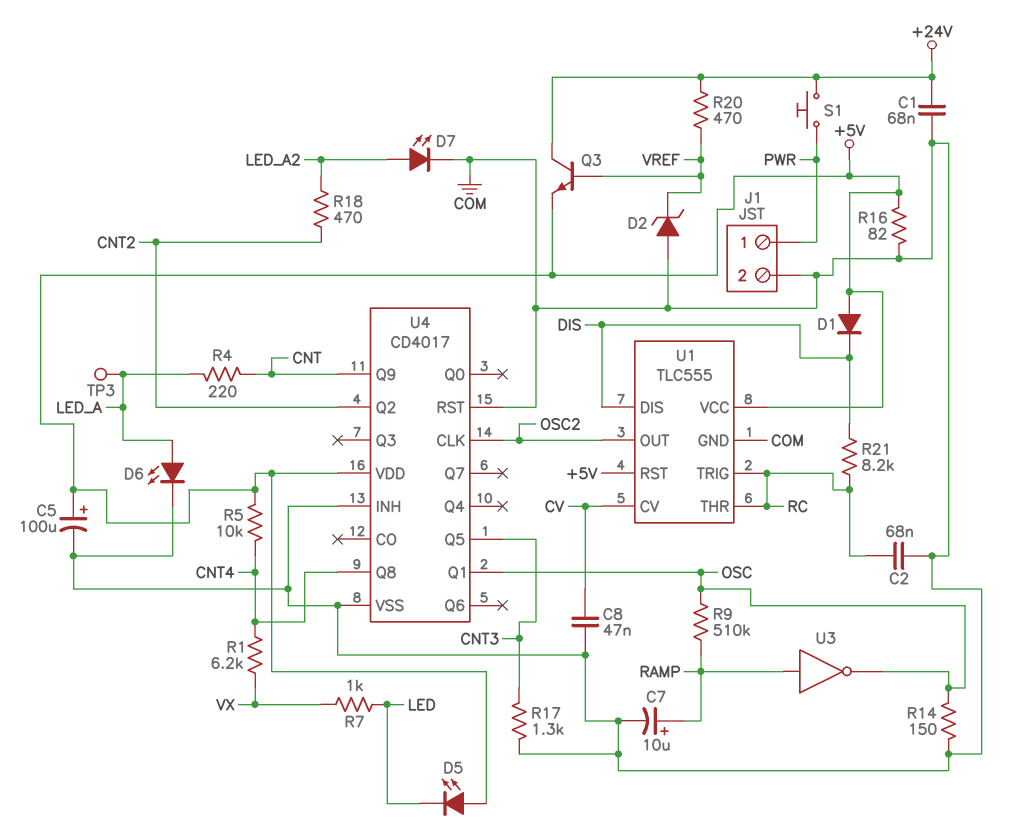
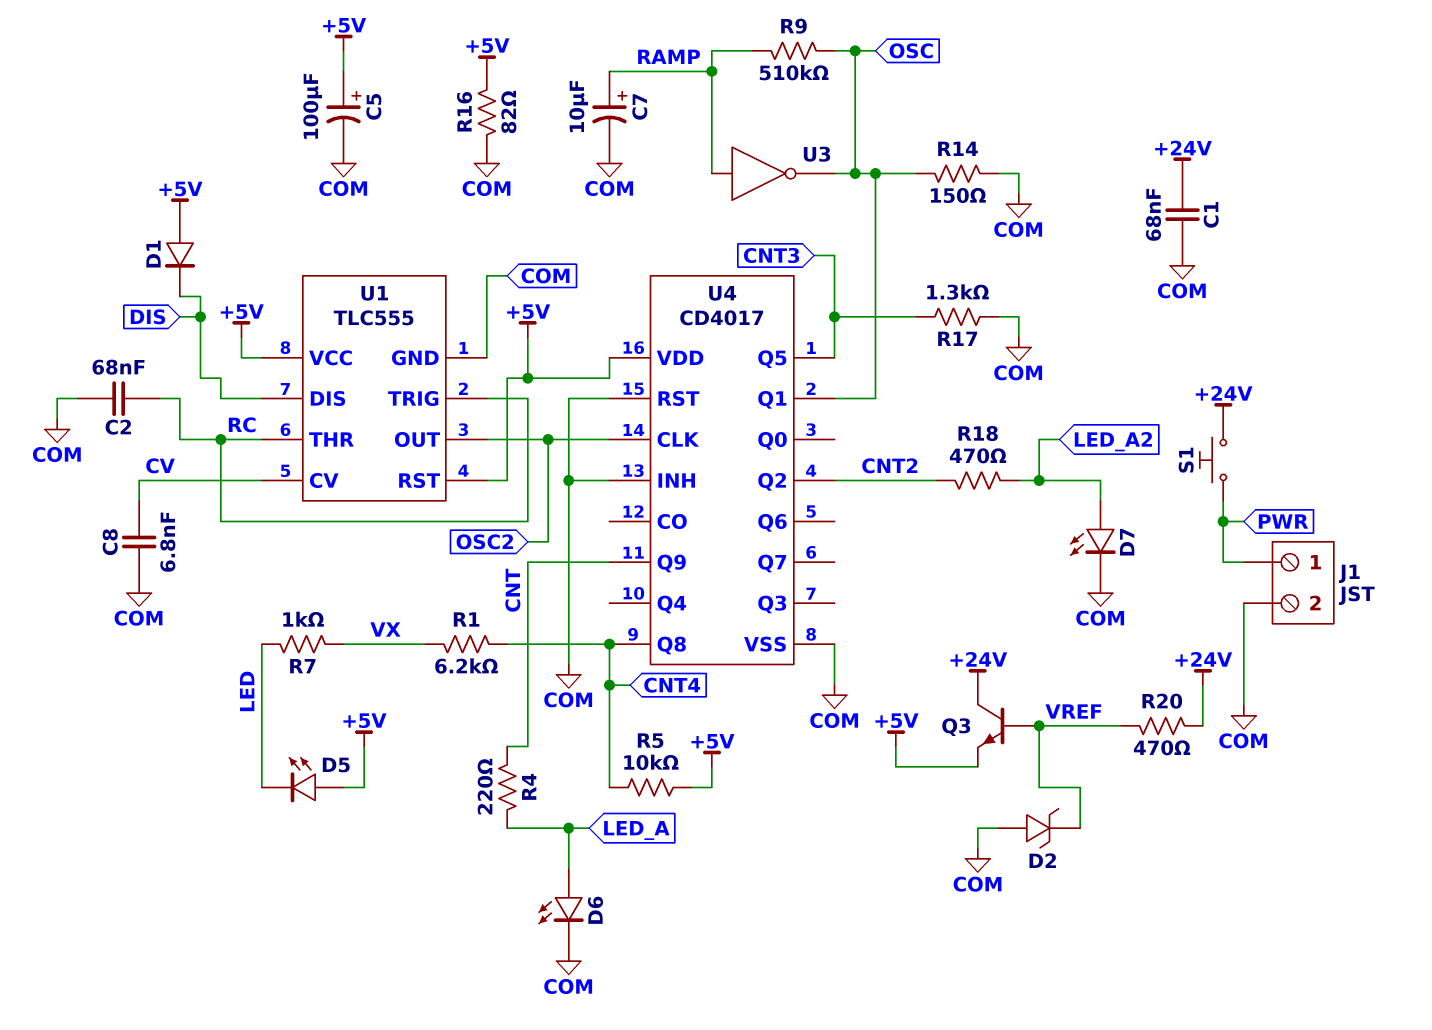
C8: 47nF (COM, CV) -> 6.8nF (COM, CV)
R21: 8.2k (DIS, RC) -> none
TP3: test point (LED_A) -> none

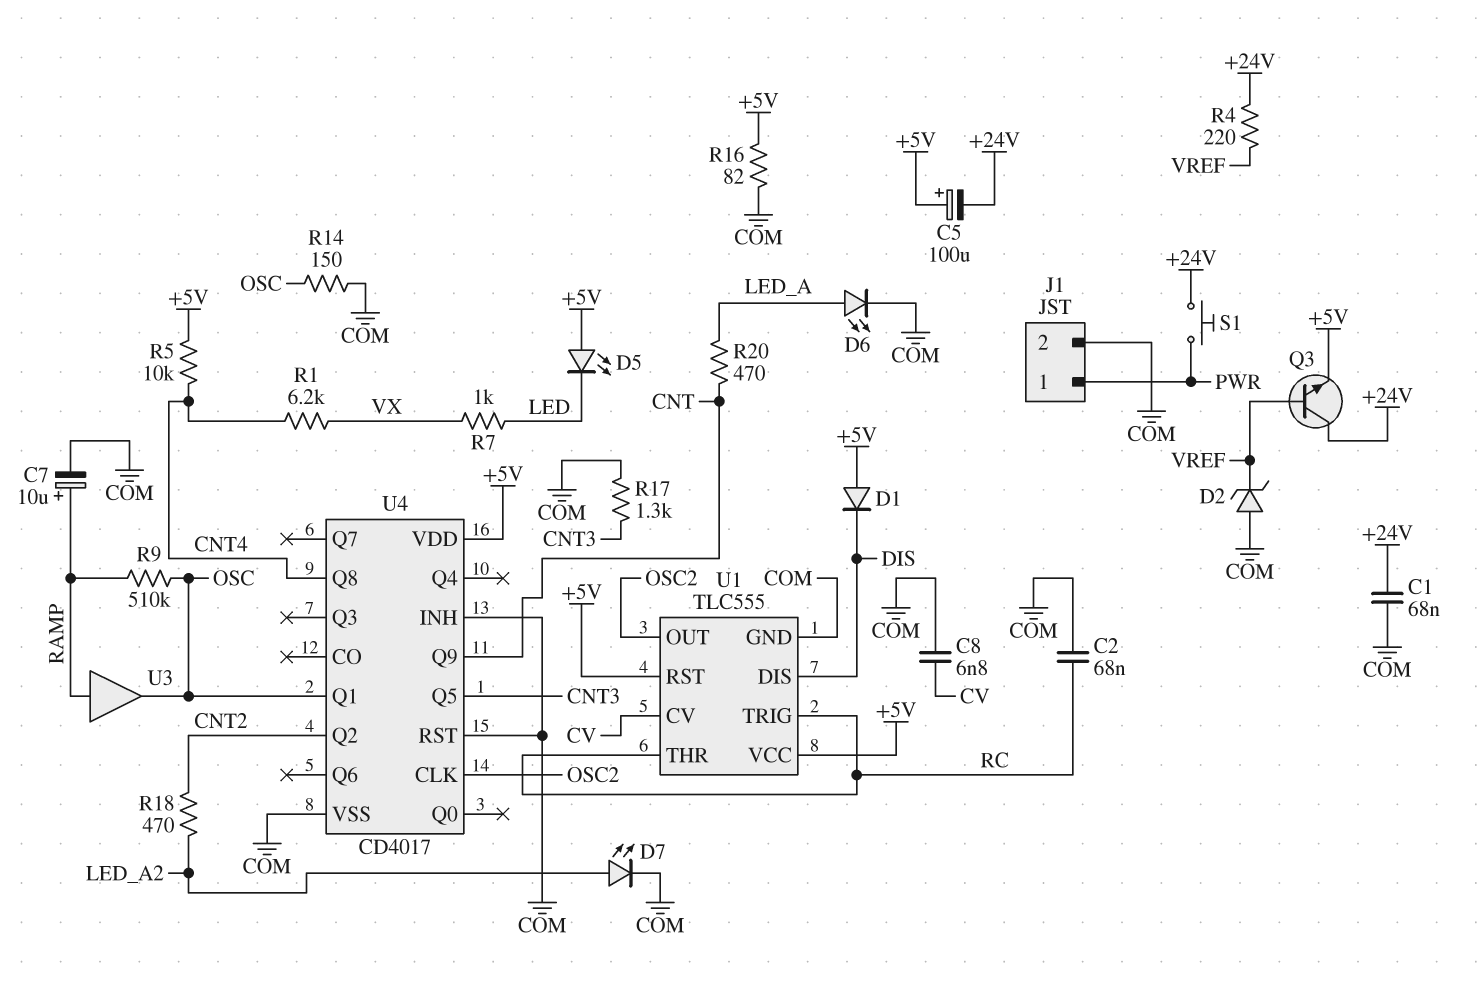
C5: 100uF (plus +5V, minus COM) -> 100uF (plus +5V, minus +24V)
R4: 220 (CNT, LED_A) -> 220 (+24V, VREF)
R20: 470 (+24V, VREF) -> 470 (CNT, LED_A)
U3: NOT (in RAMP, out OSC) -> buffer (in RAMP, out OSC)

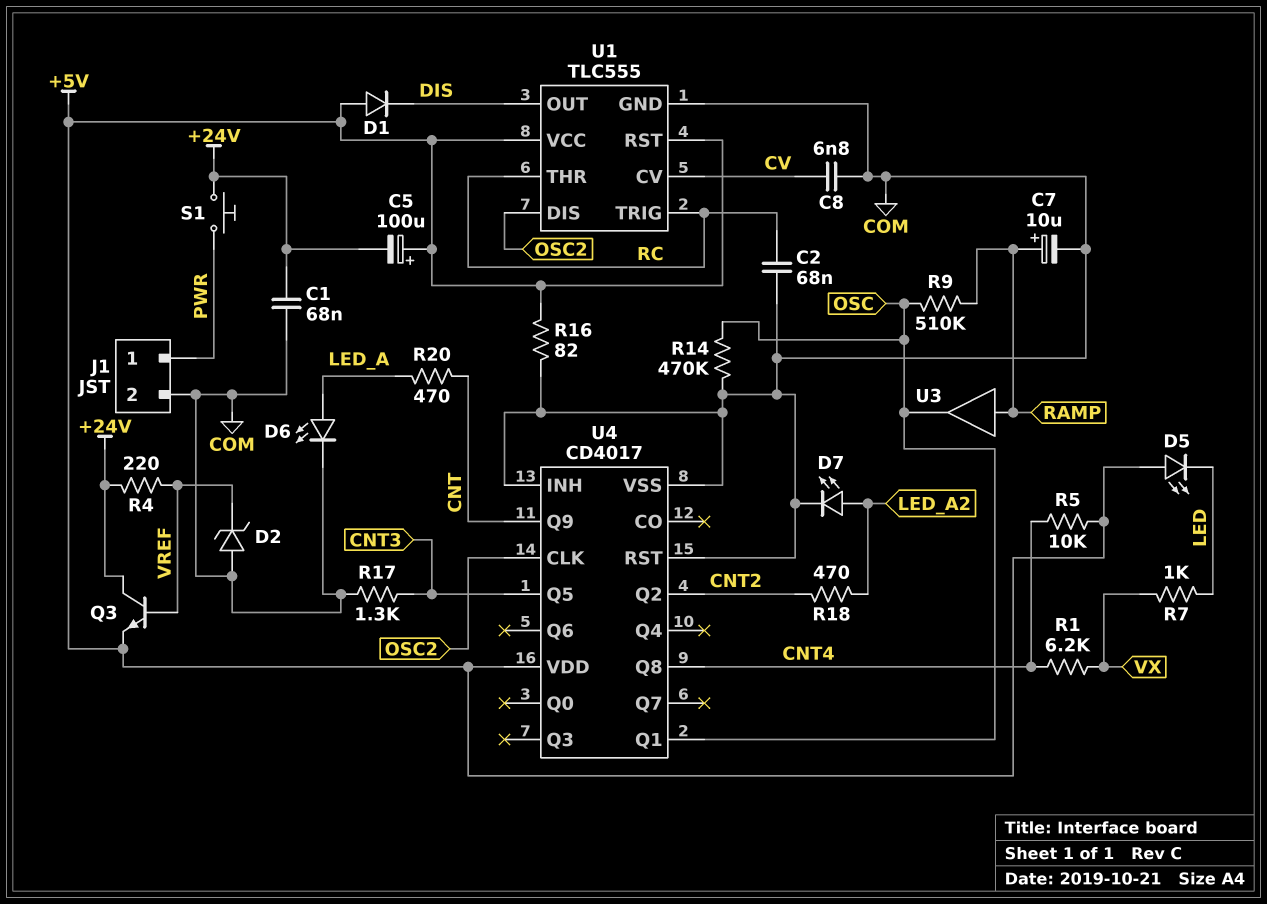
R14: 150 (COM, OSC) -> 470k (COM, OSC)
U1 pin DIS: DIS -> OSC2
U1 pin OUT: OSC2 -> DIS

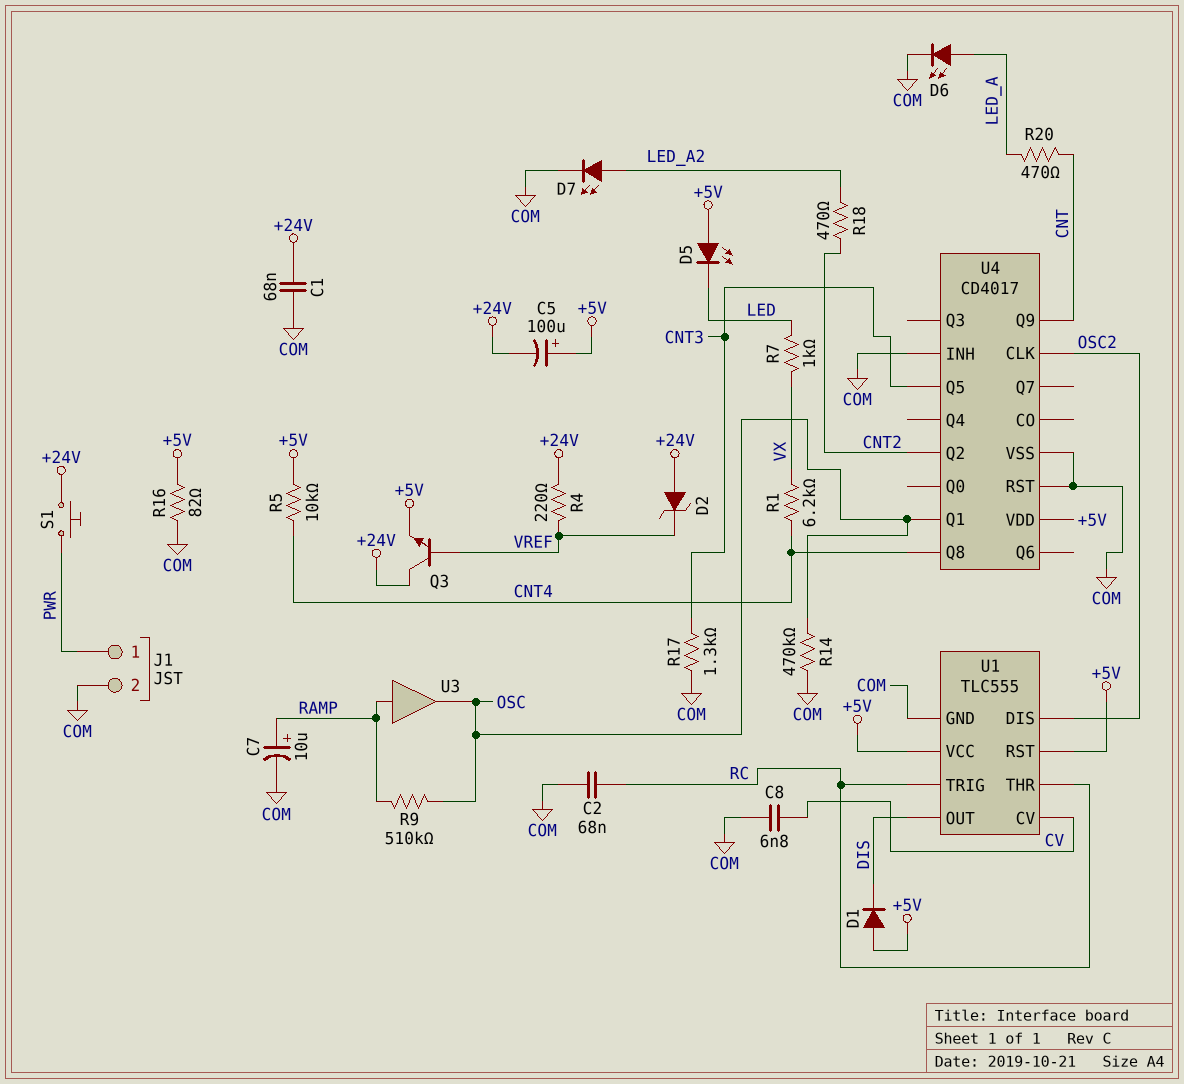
D2: zener (A COM, K VREF) -> zener (A +24V, K VREF)

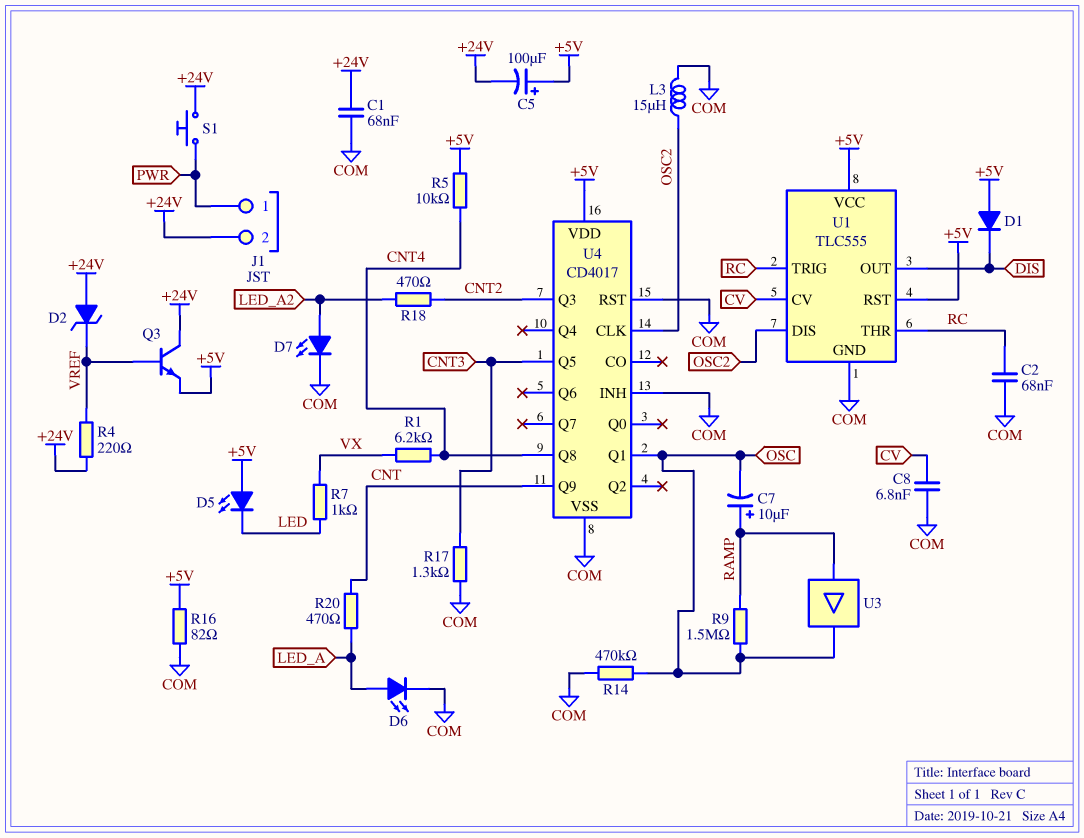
C7: 10uF (plus RAMP, minus COM) -> 10uF (plus RAMP, minus OSC)
J1 pin 2: COM -> +24V
L3: none -> 15uH (COM, OSC2)
R9: 510k (OSC, RAMP) -> 1.5M (OSC, RAMP)
U4 pin Q2: CNT2 -> none
U4 pin Q3: none -> CNT2

